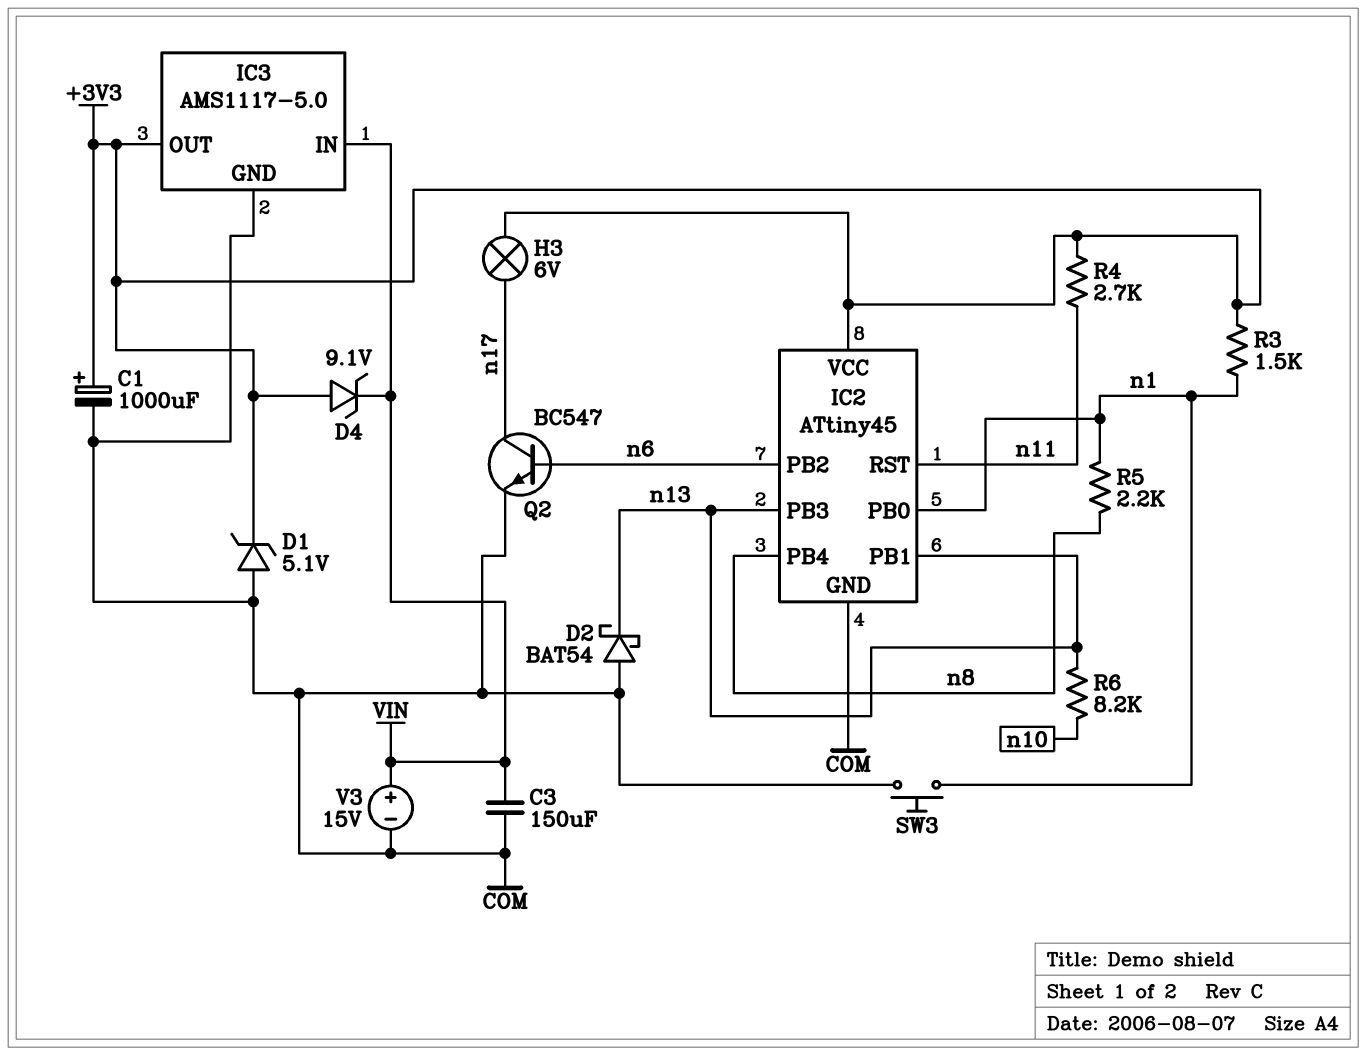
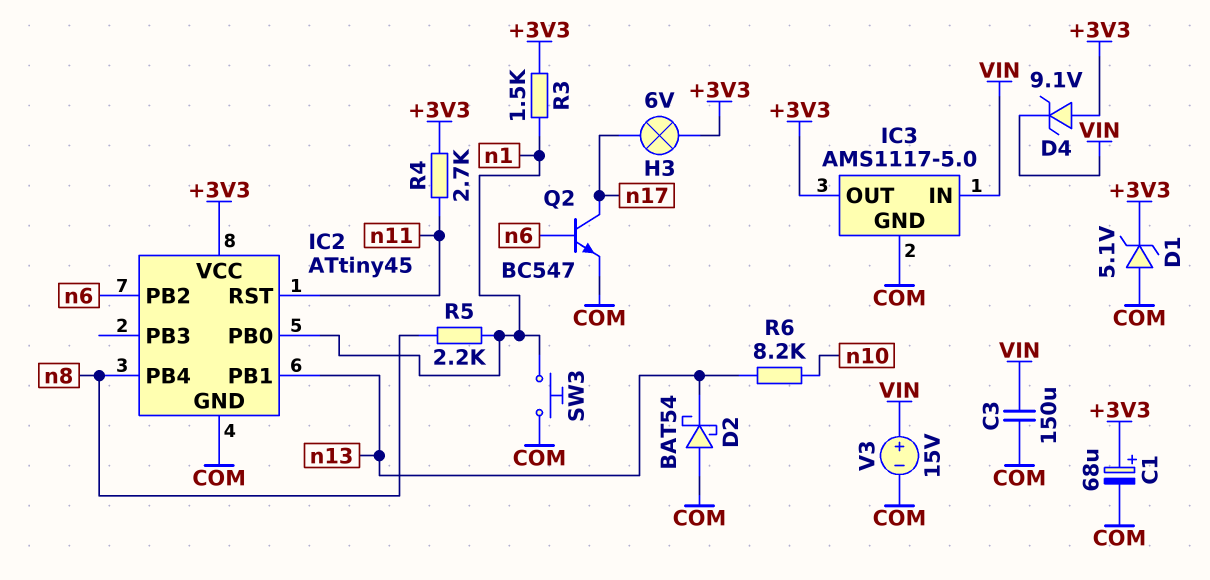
C1: 1000uF (plus +3V3, minus COM) -> 68uF (plus +3V3, minus COM)
IC2 pin PB3: n13 -> none

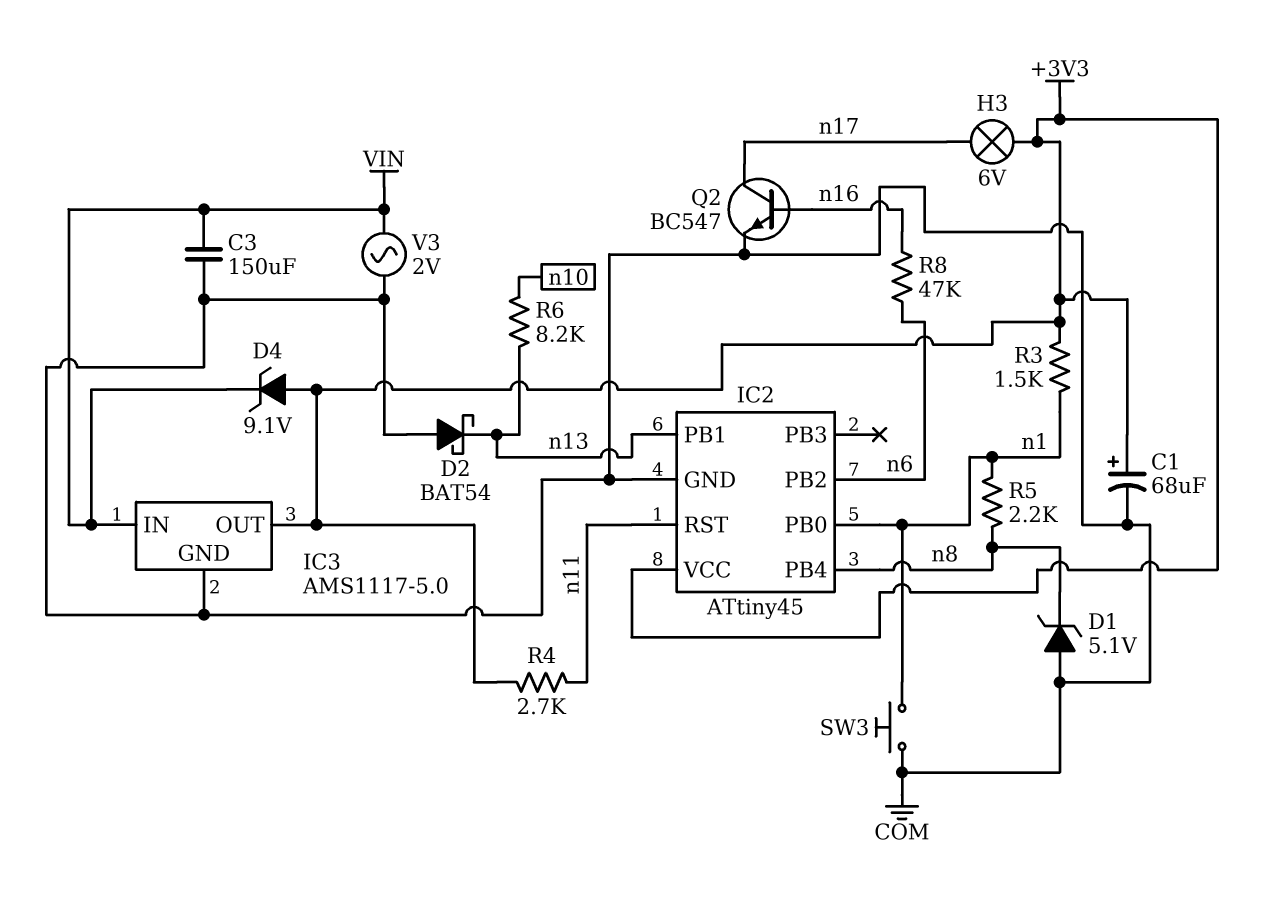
D1: zener 5.1V (A COM, K +3V3) -> zener 5.1V (A COM, K n8)
Q2: NPN BC547 (B n6, C n17, E COM) -> NPN BC547 (B n16, C n17, E COM)
R8: none -> 47k (n6, n16)
V3: 15V (plus VIN, minus COM) -> AC 2V (COM, VIN)

